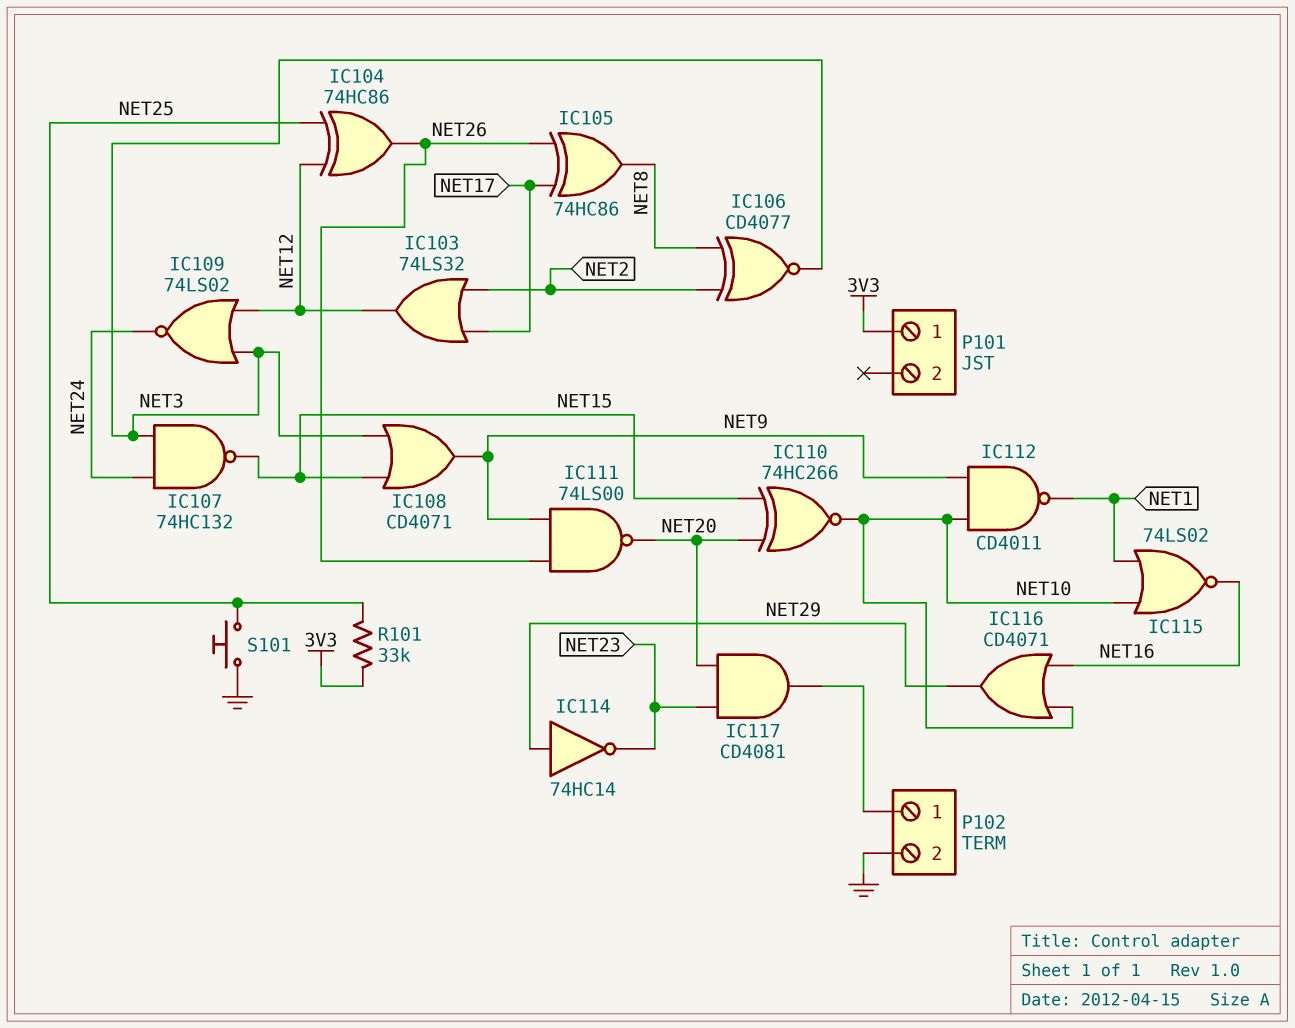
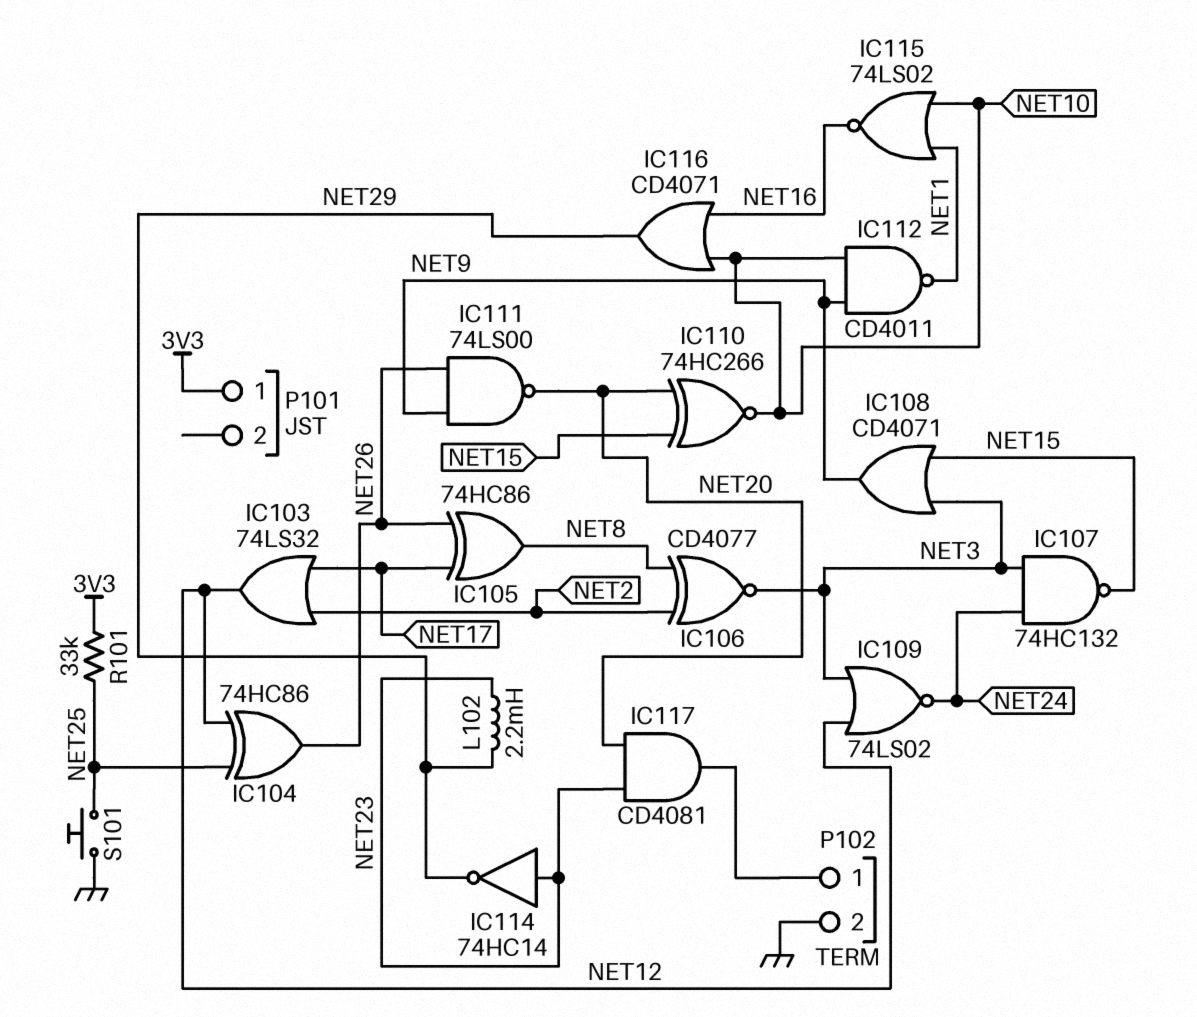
IC114: NOT 74HC14 (in NET29, out NET23) -> NOT 74HC14 (in NET23, out NET29)
L102: none -> 2.2mH (NET23, NET29)

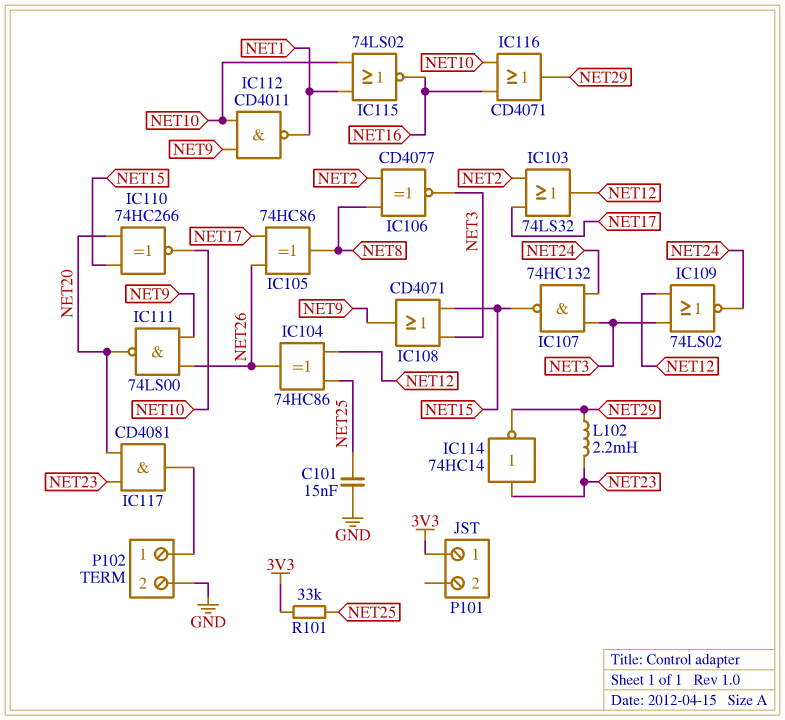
C101: none -> 15nF (GND, NET25)
S101: button (GND, NET25) -> none

